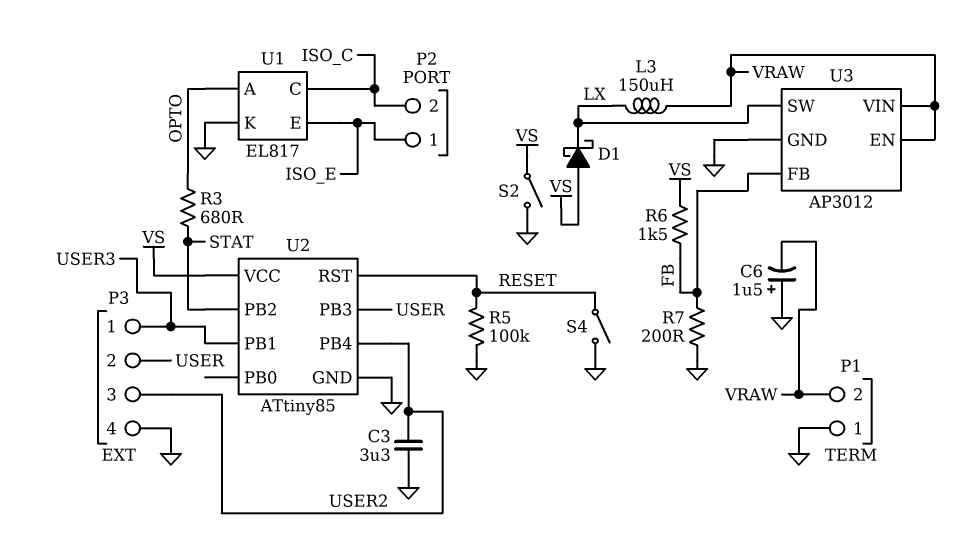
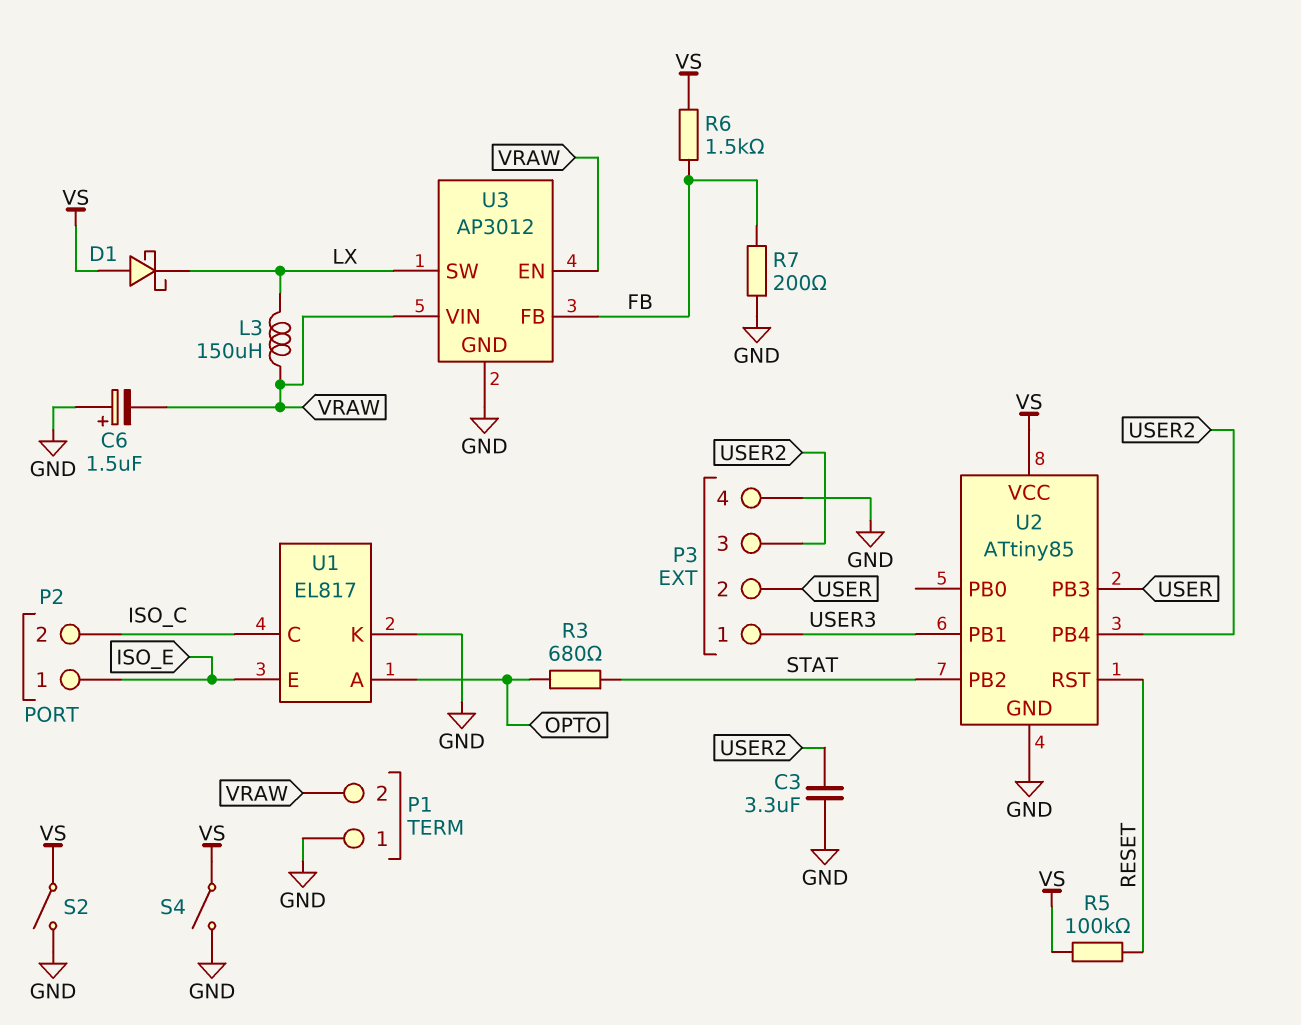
R5: 100k (GND, RESET) -> 100k (RESET, VS)
S4: switch (GND, RESET) -> switch (GND, VS)

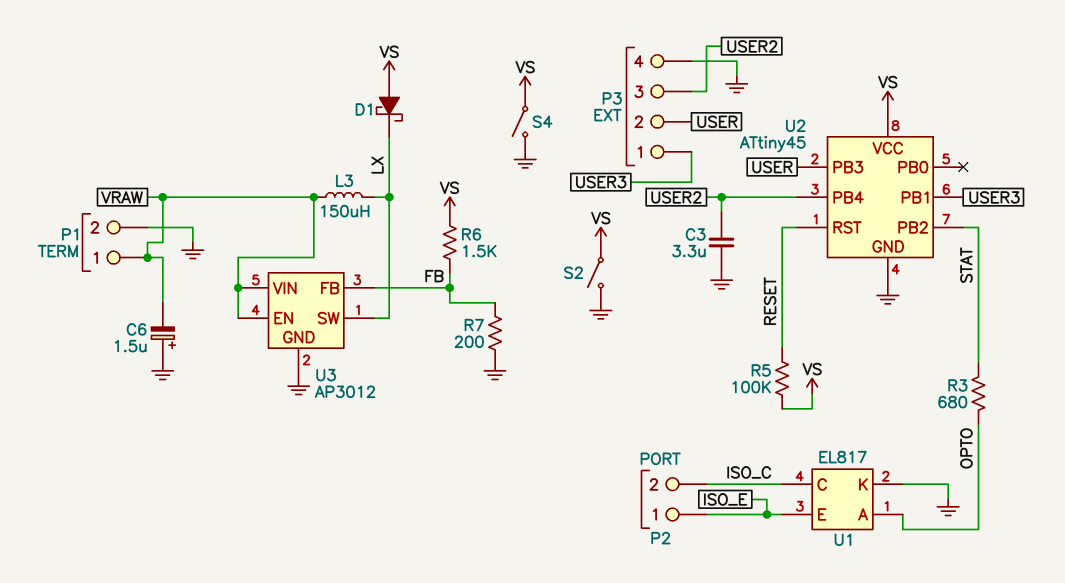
P1 pin 1: GND -> VRAW
P1 pin 2: VRAW -> GND
U2: ATtiny85 -> ATtiny45

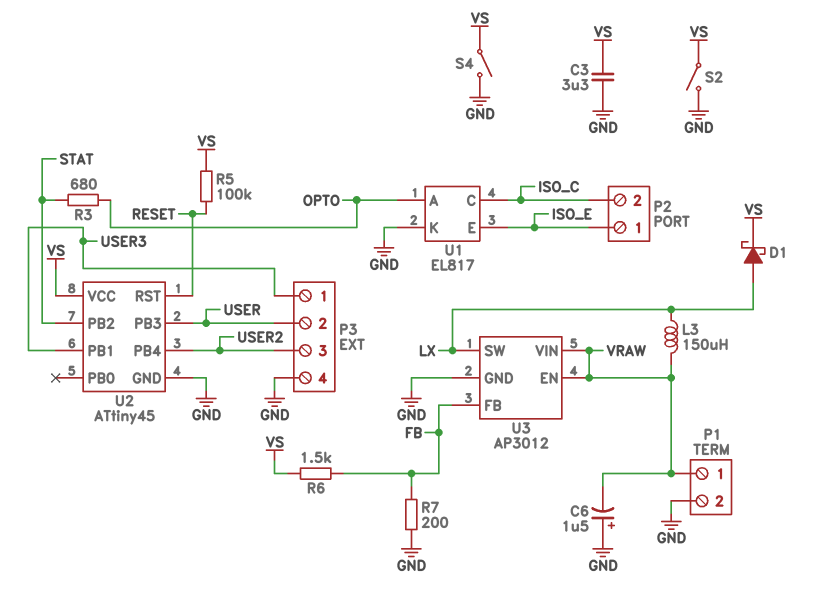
C3: 3.3uF (GND, USER2) -> 3.3uF (GND, VS)
D1: schottky (A VS, K LX) -> schottky (A LX, K VS)

